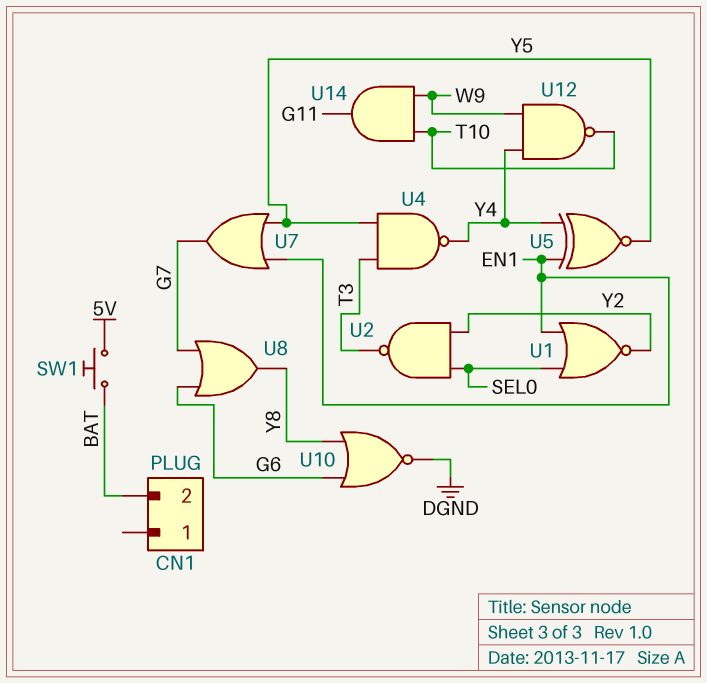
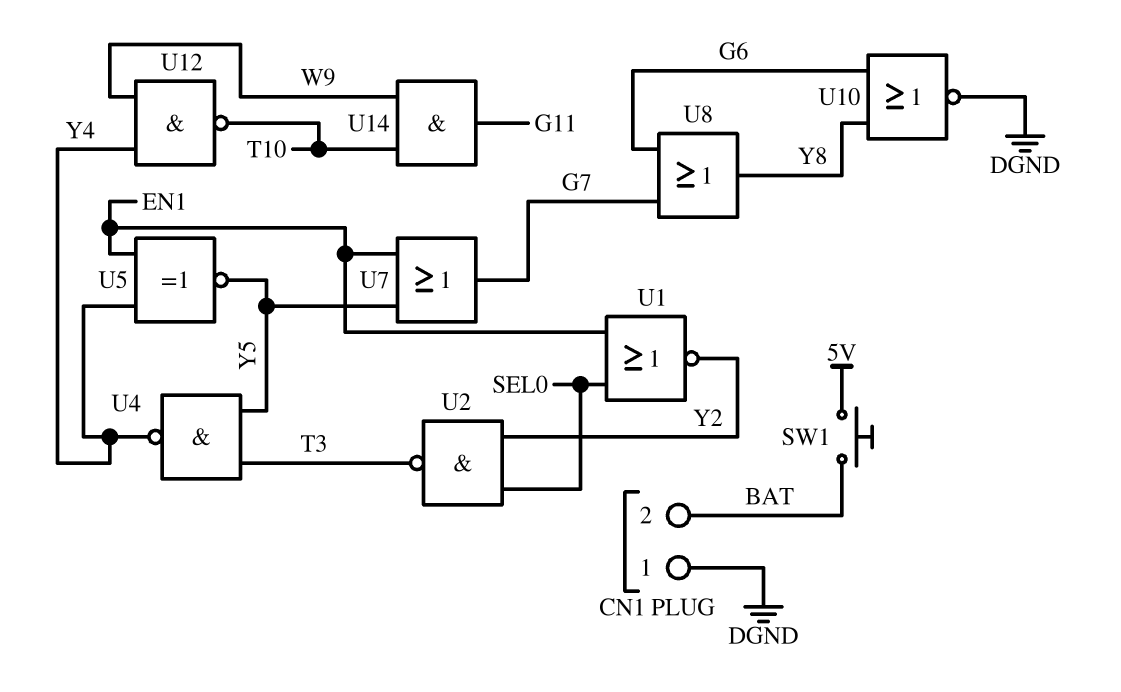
CN1 pin 1: none -> DGND

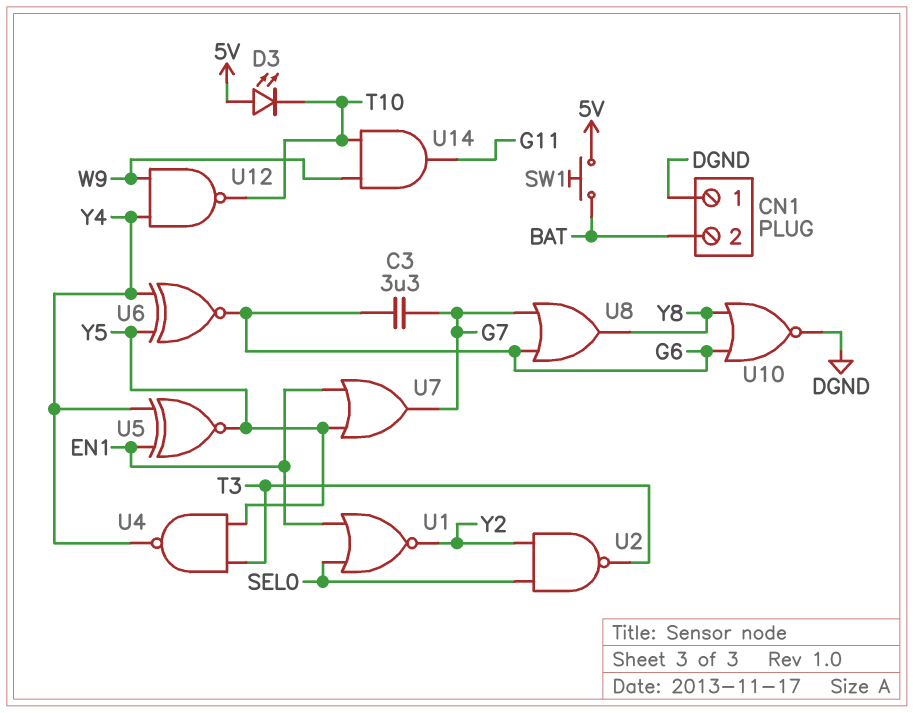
C3: none -> 3.3uF (G6, G7)
D3: none -> LED (A 5V, K T10)
U6: none -> XNOR (in Y4, in Y5, out G6)

